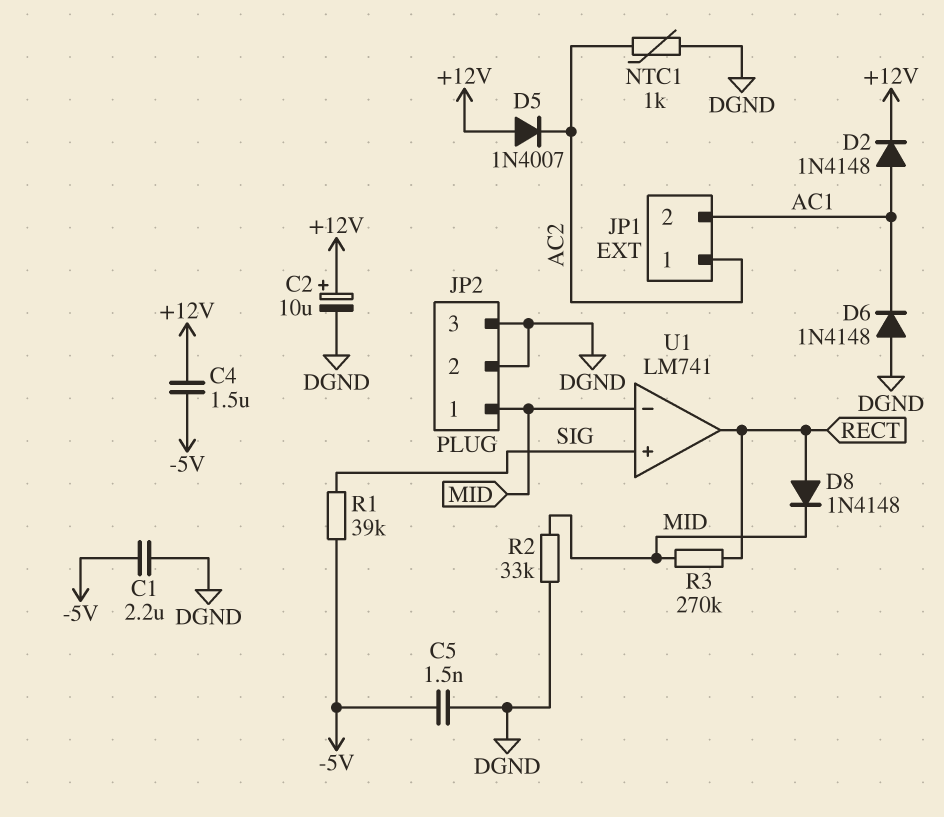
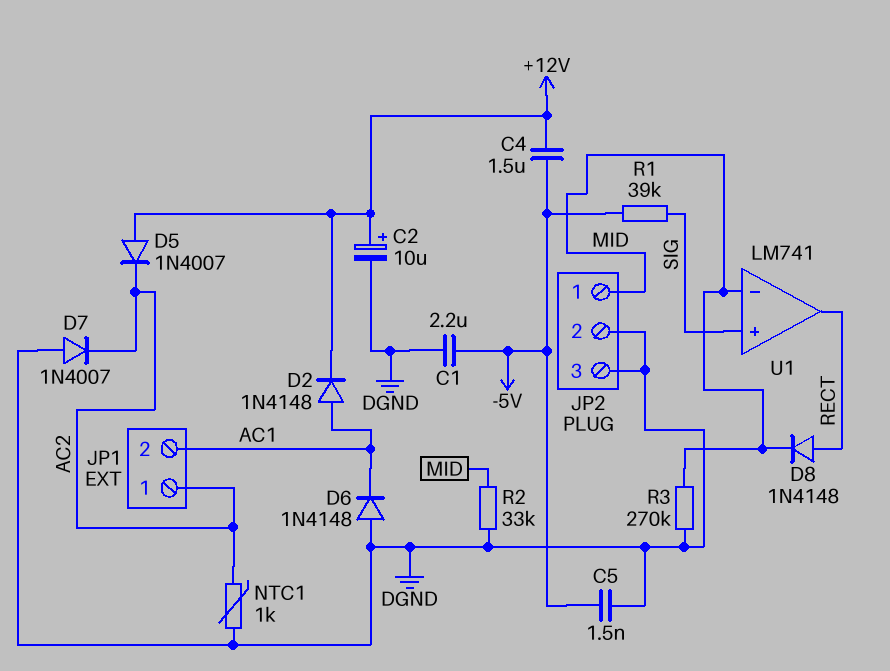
D7: none -> diode 1N4007 (A DGND, K AC2)
R3: 270k (MID, RECT) -> 270k (DGND, MID)

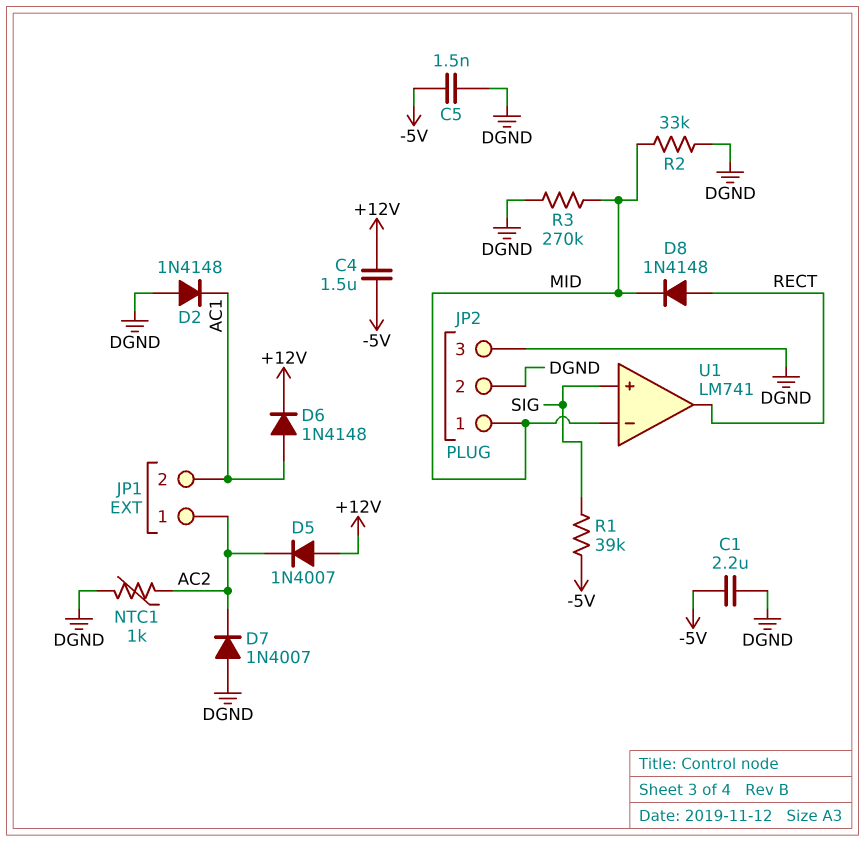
C2: 10uF (plus +12V, minus DGND) -> none
D2: diode 1N4148 (A AC1, K +12V) -> diode 1N4148 (A DGND, K AC1)
D6: diode 1N4148 (A DGND, K AC1) -> diode 1N4148 (A AC1, K +12V)

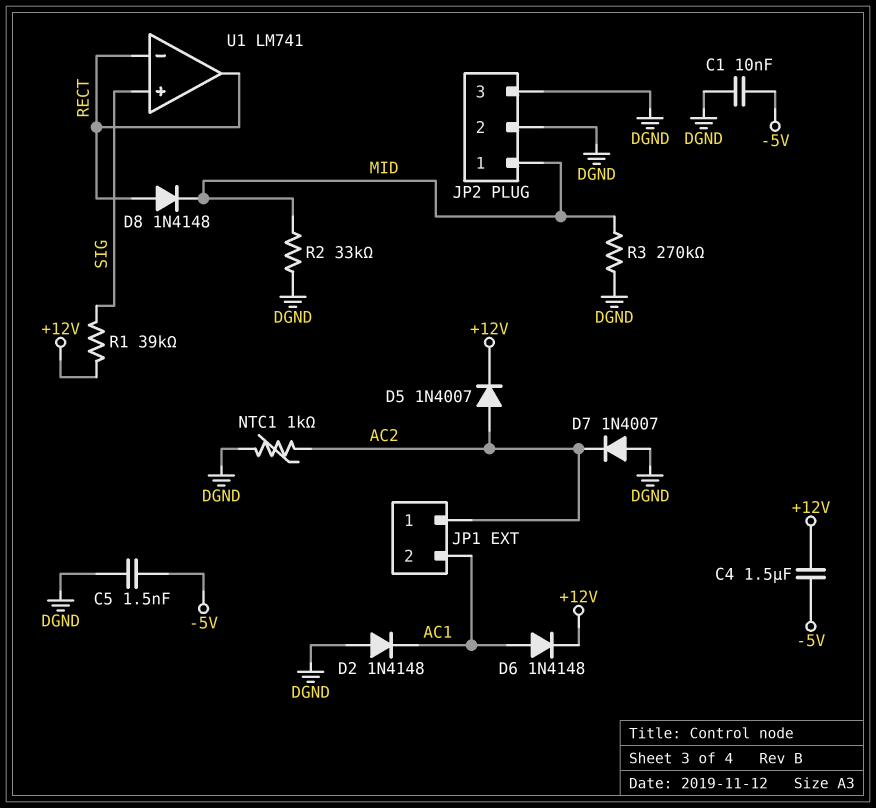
C1: 2.2uF (-5V, DGND) -> 10nF (-5V, DGND)
D5: diode 1N4007 (A +12V, K AC2) -> diode 1N4007 (A AC2, K +12V)
R1: 39k (-5V, SIG) -> 39k (+12V, SIG)
U1 pin in-: MID -> RECT

